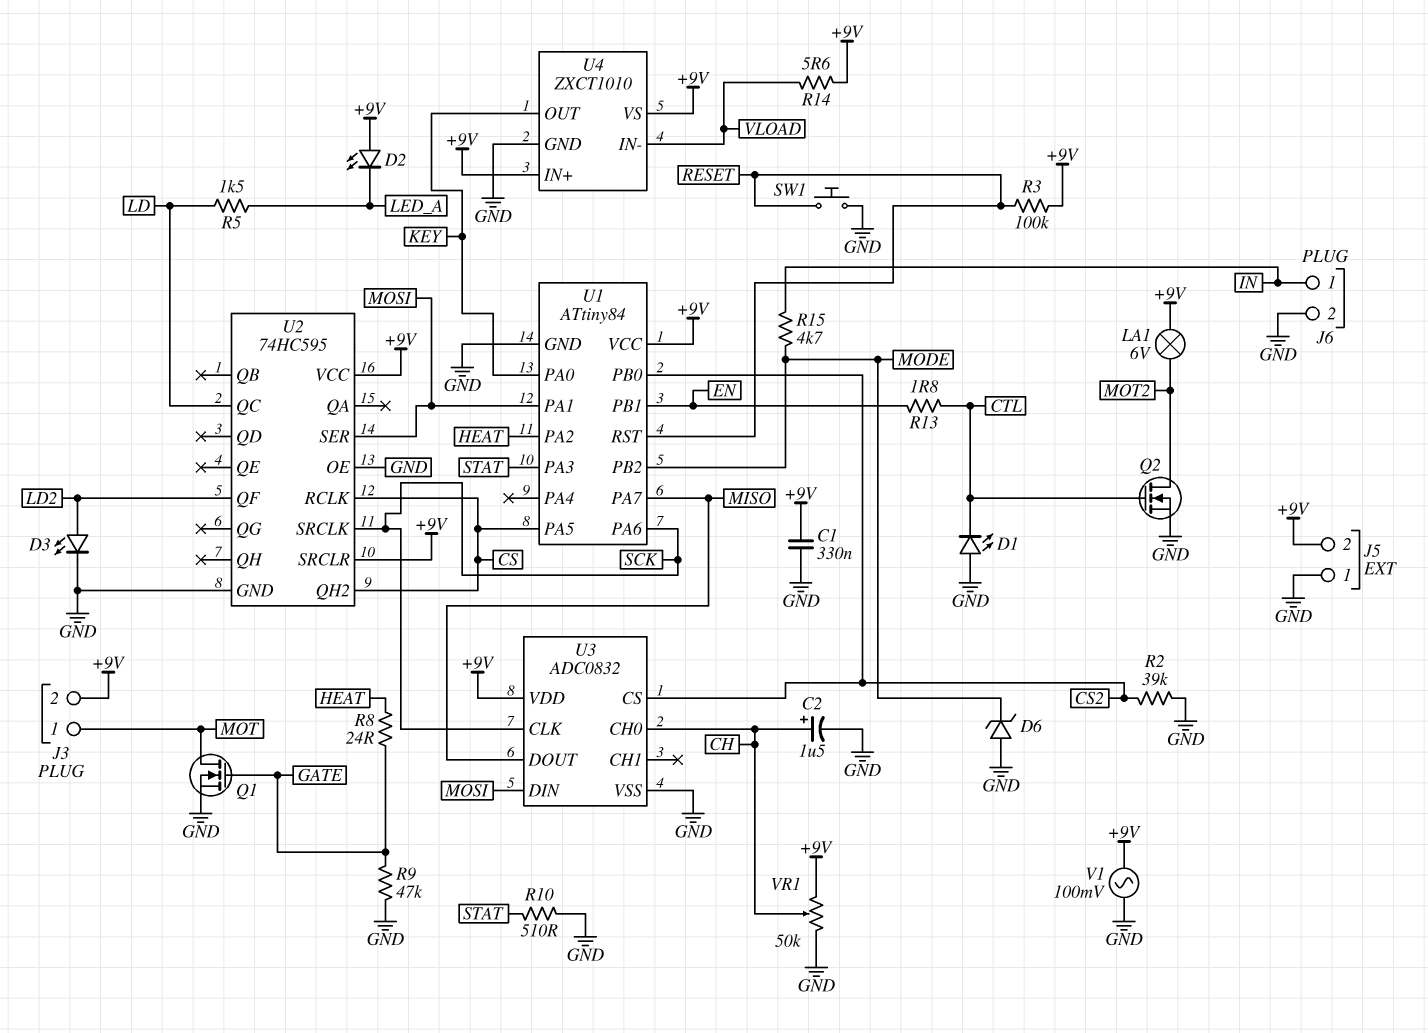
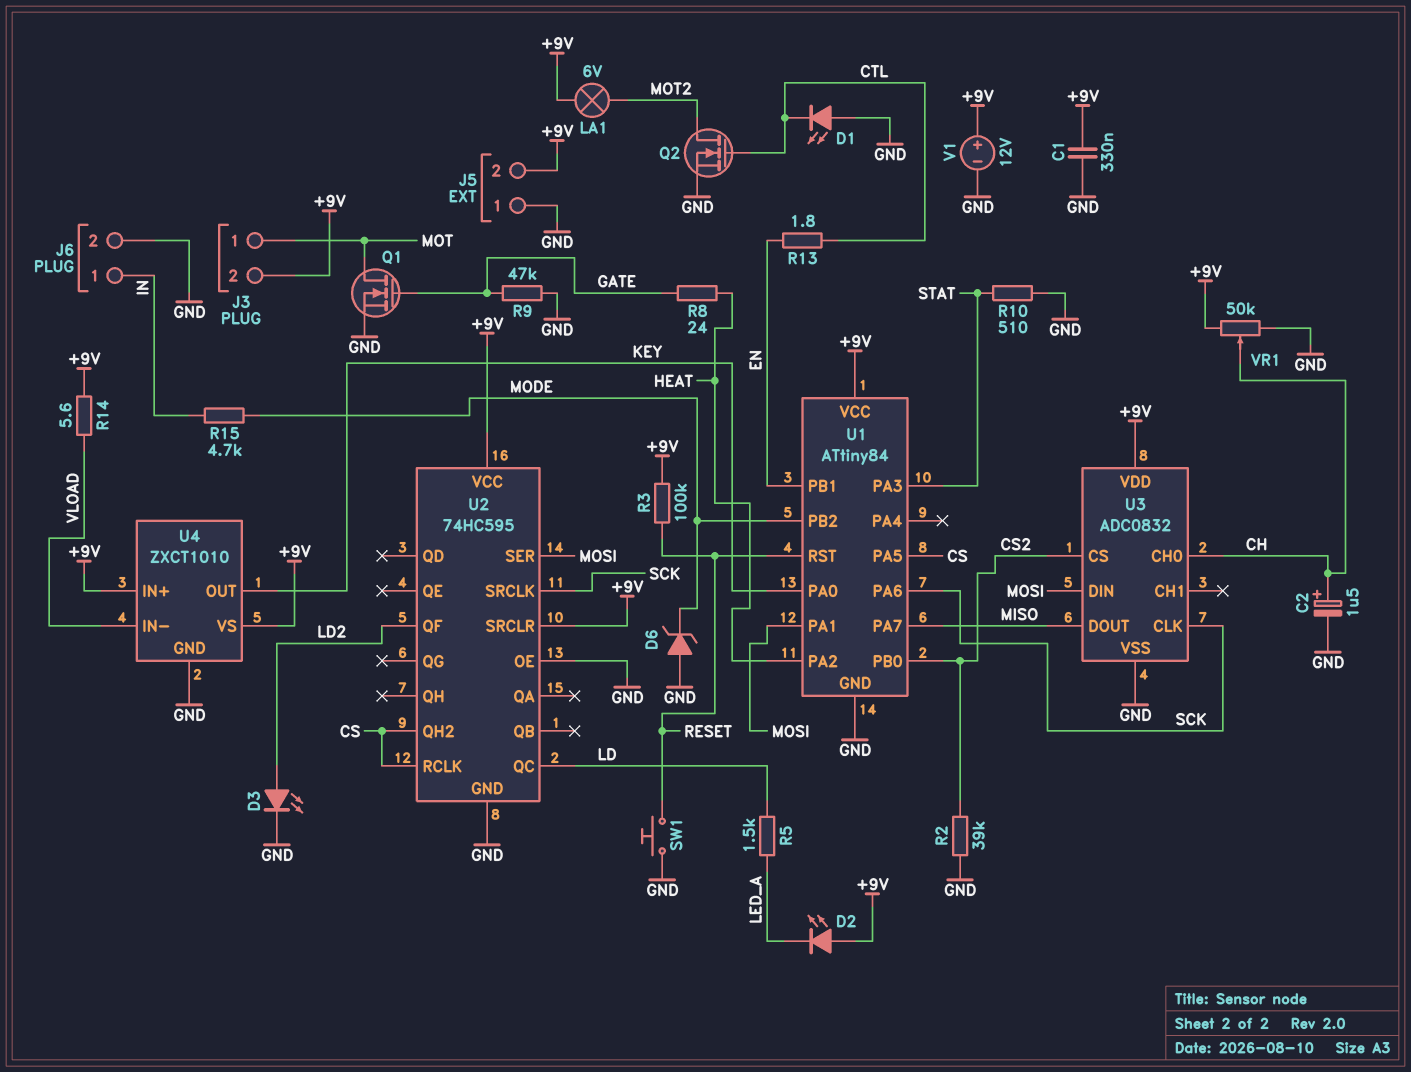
V1: AC 100mV (+9V, GND) -> 12V (plus +9V, minus GND)

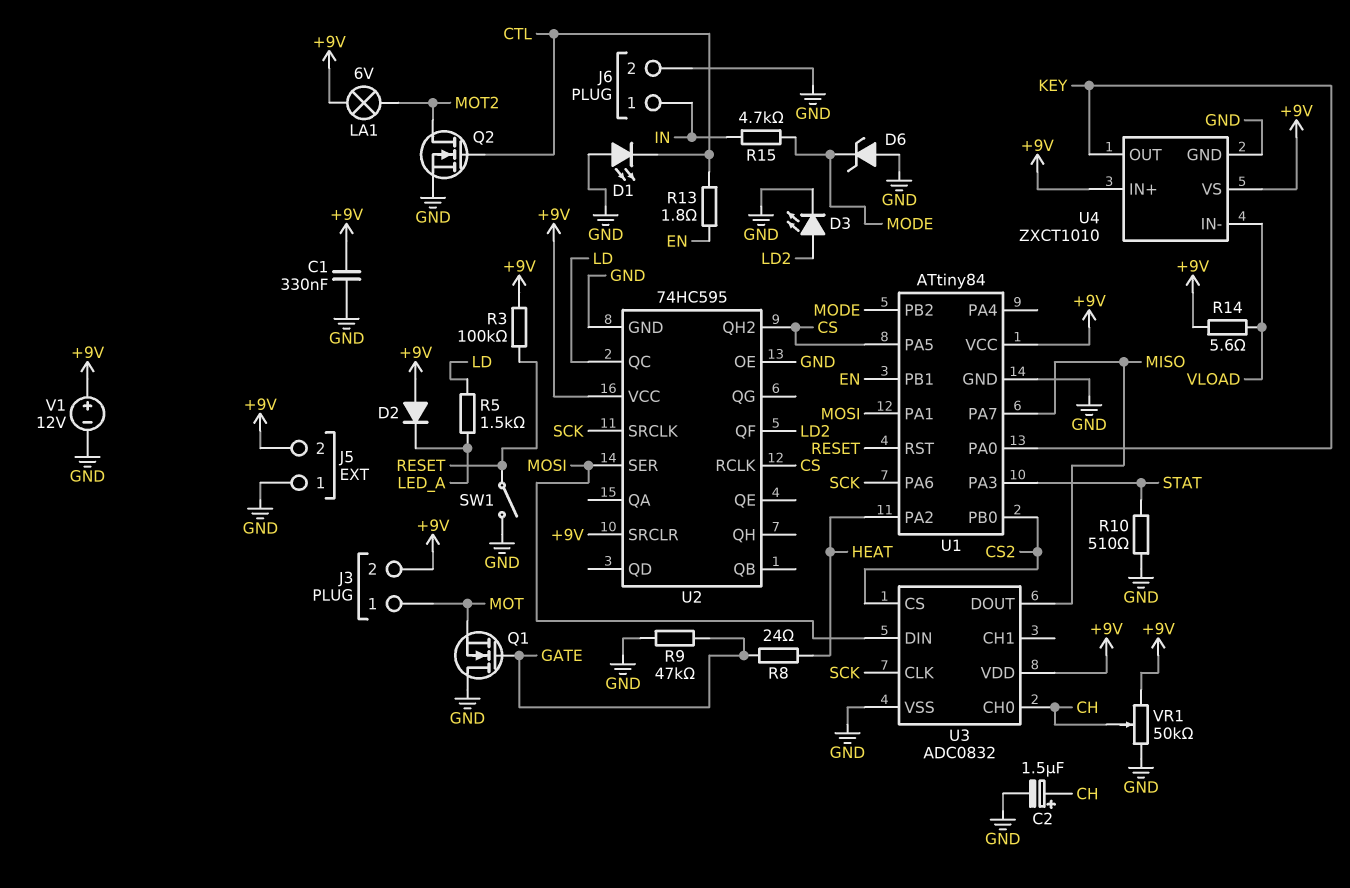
D2: LED (A +9V, K LED_A) -> diode (A +9V, K LED_A)
Q1: NMOS (G GATE, D MOT, S GND) -> NMOS (G GATE, D GND, S MOT)
R2: 39k (CS2, GND) -> none
SW1: button (GND, RESET) -> switch (GND, RESET)

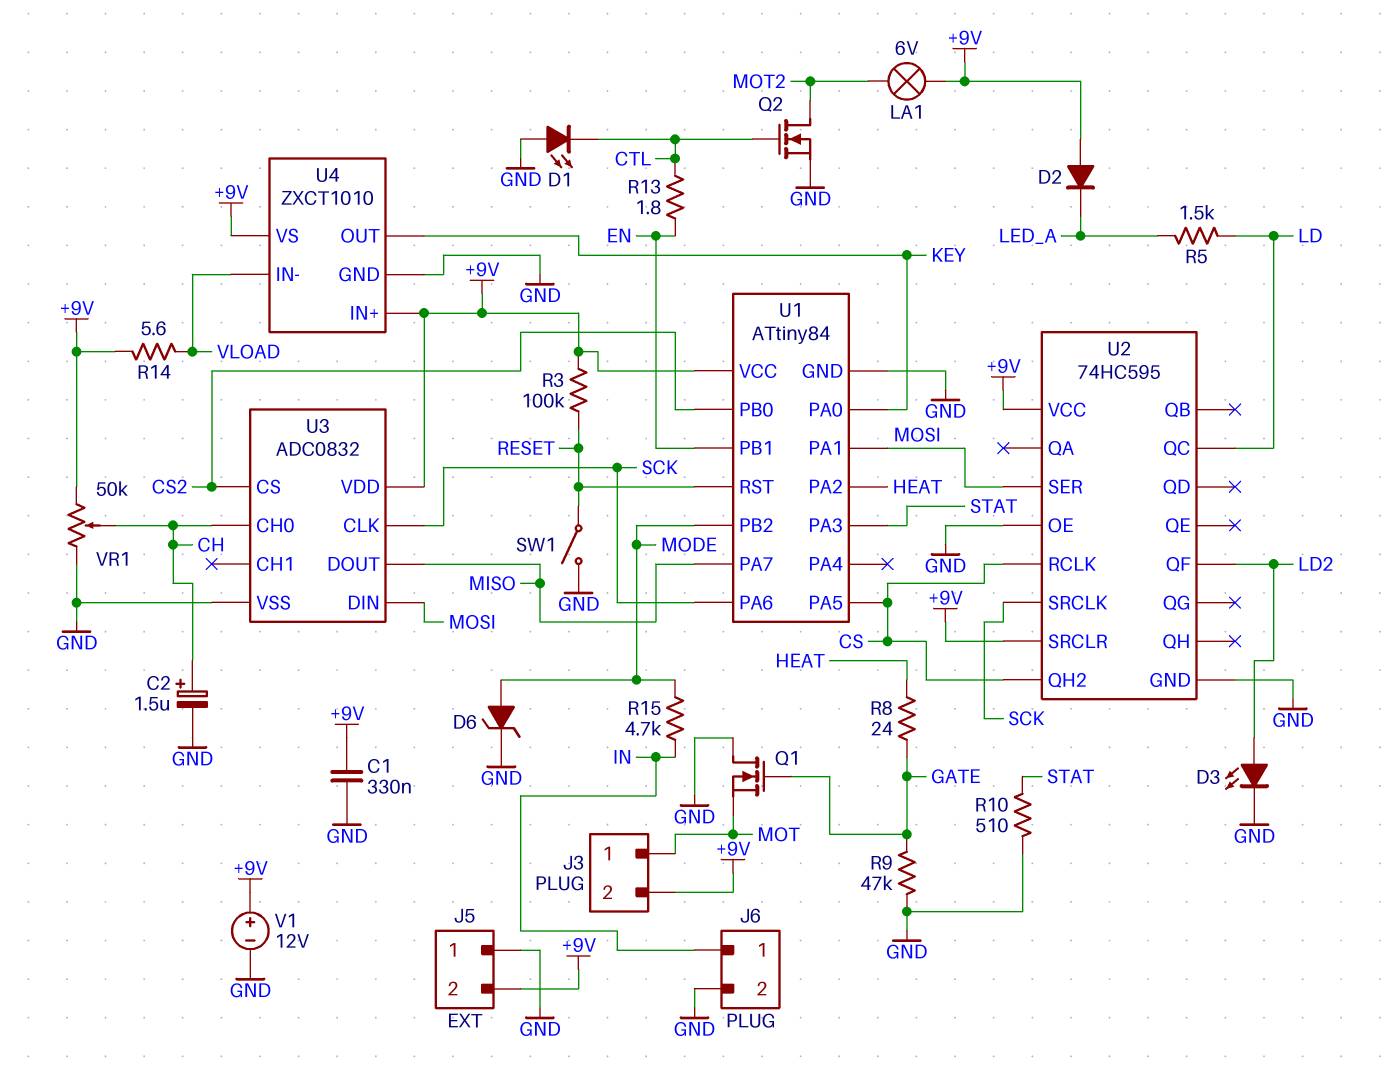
D6: zener (A GND, K MODE) -> zener (A MODE, K GND)

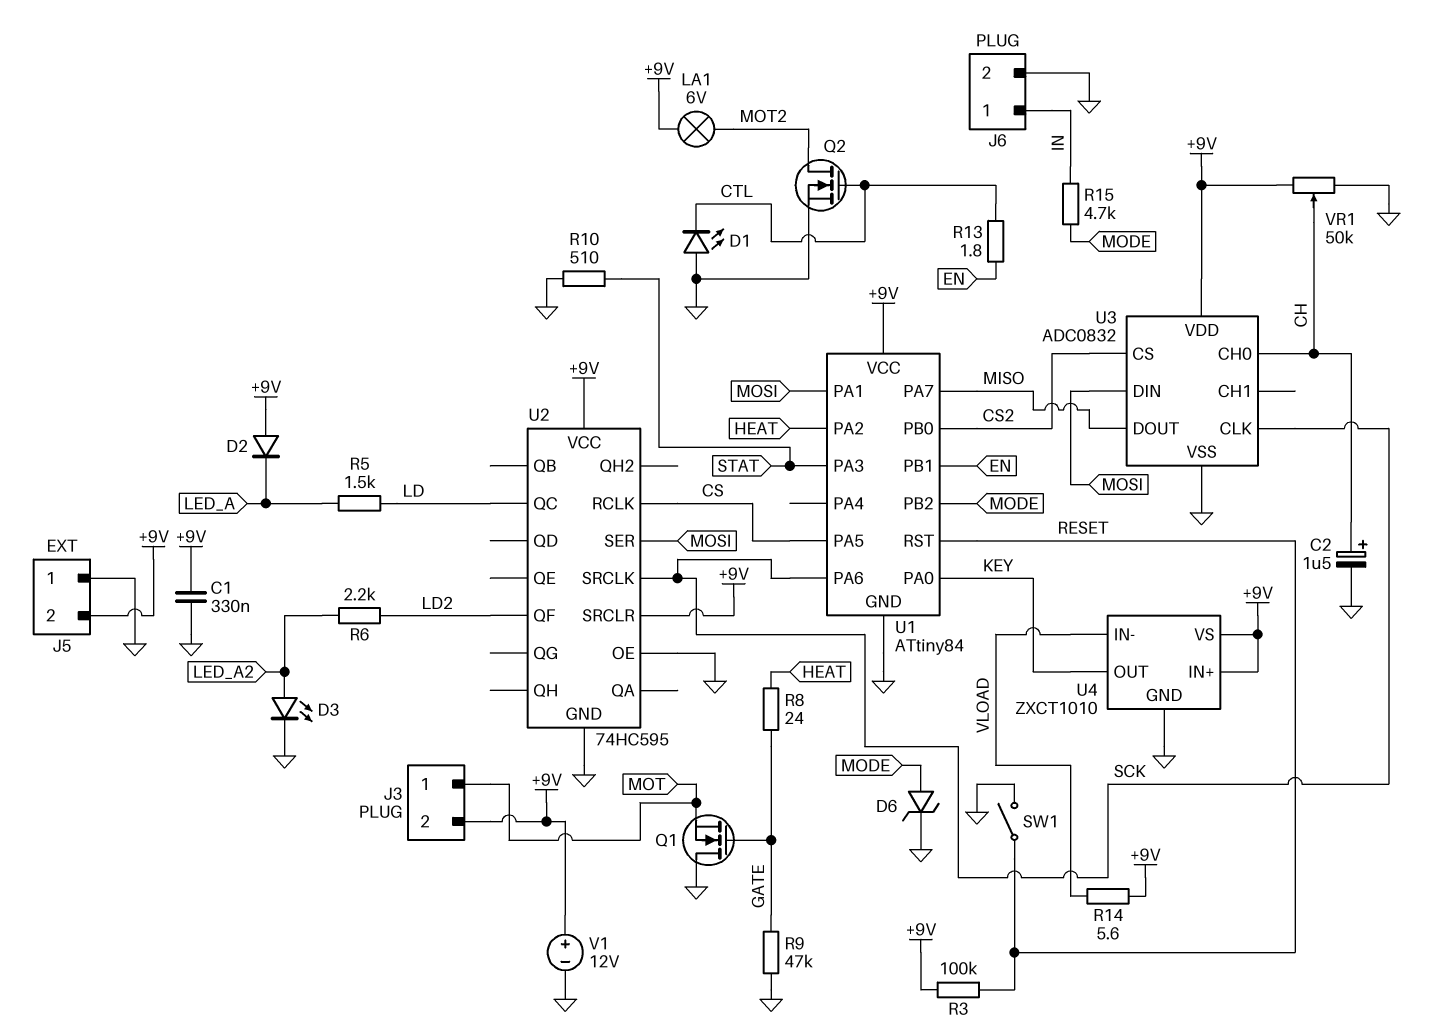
D3: LED (A LD2, K GND) -> LED (A LED_A2, K GND)
R6: none -> 2.2k (LD2, LED_A2)
U2 pin QH2: CS -> none

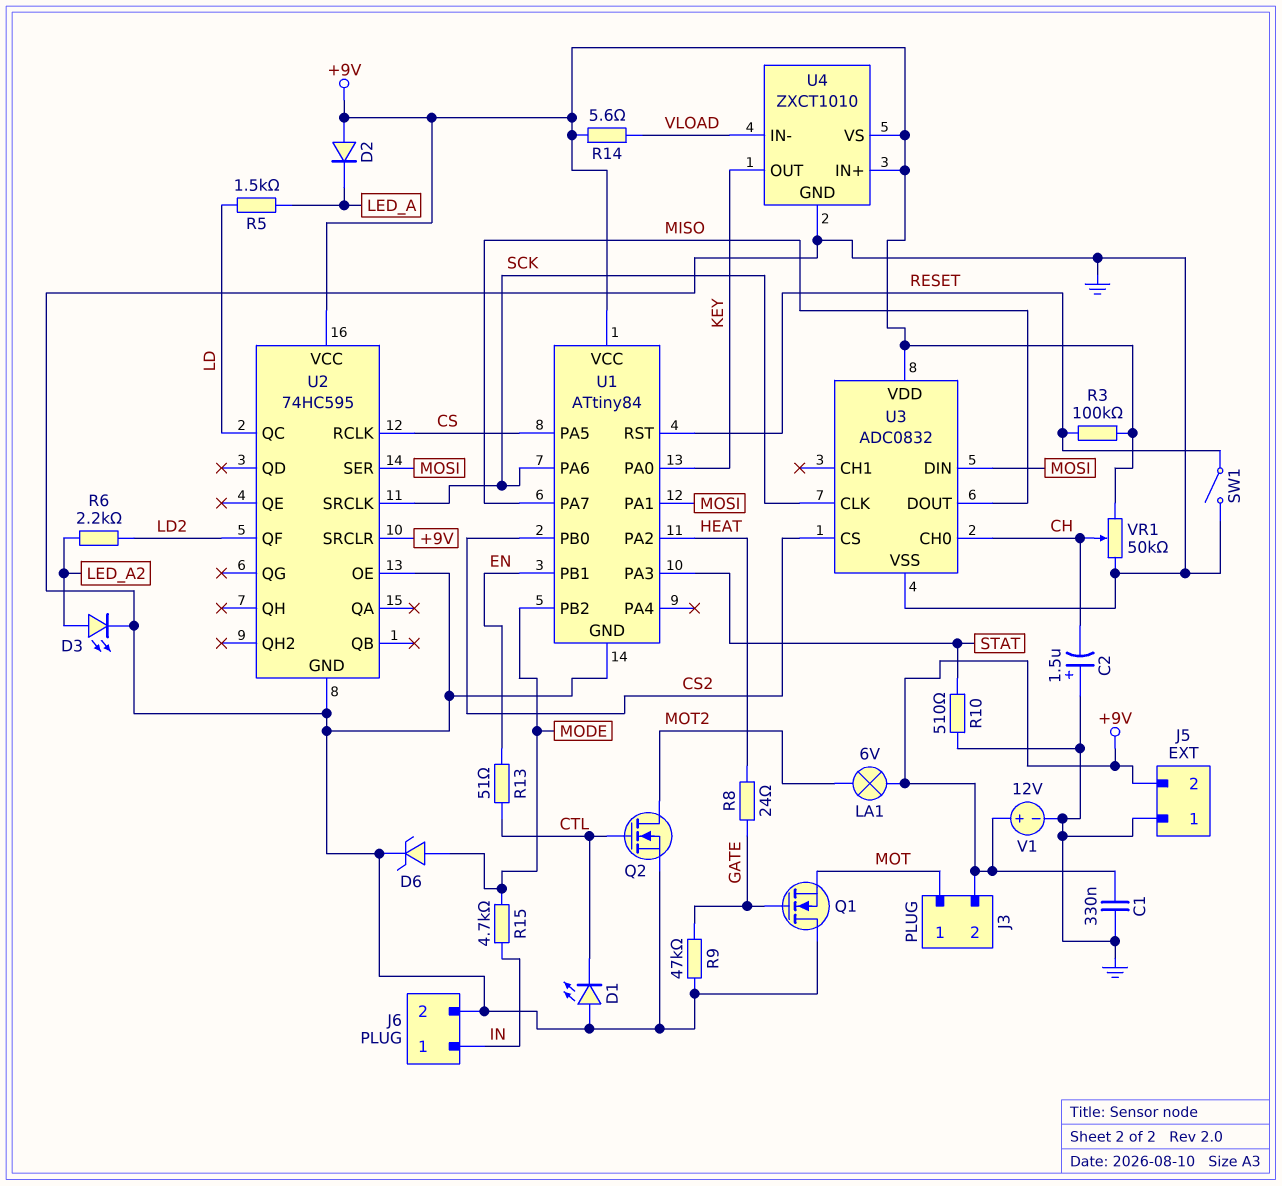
C2: 1.5uF (plus CH, minus GND) -> 1.5uF (plus GND, minus CH)
R13: 1.8 (CTL, EN) -> 51 (CTL, EN)

